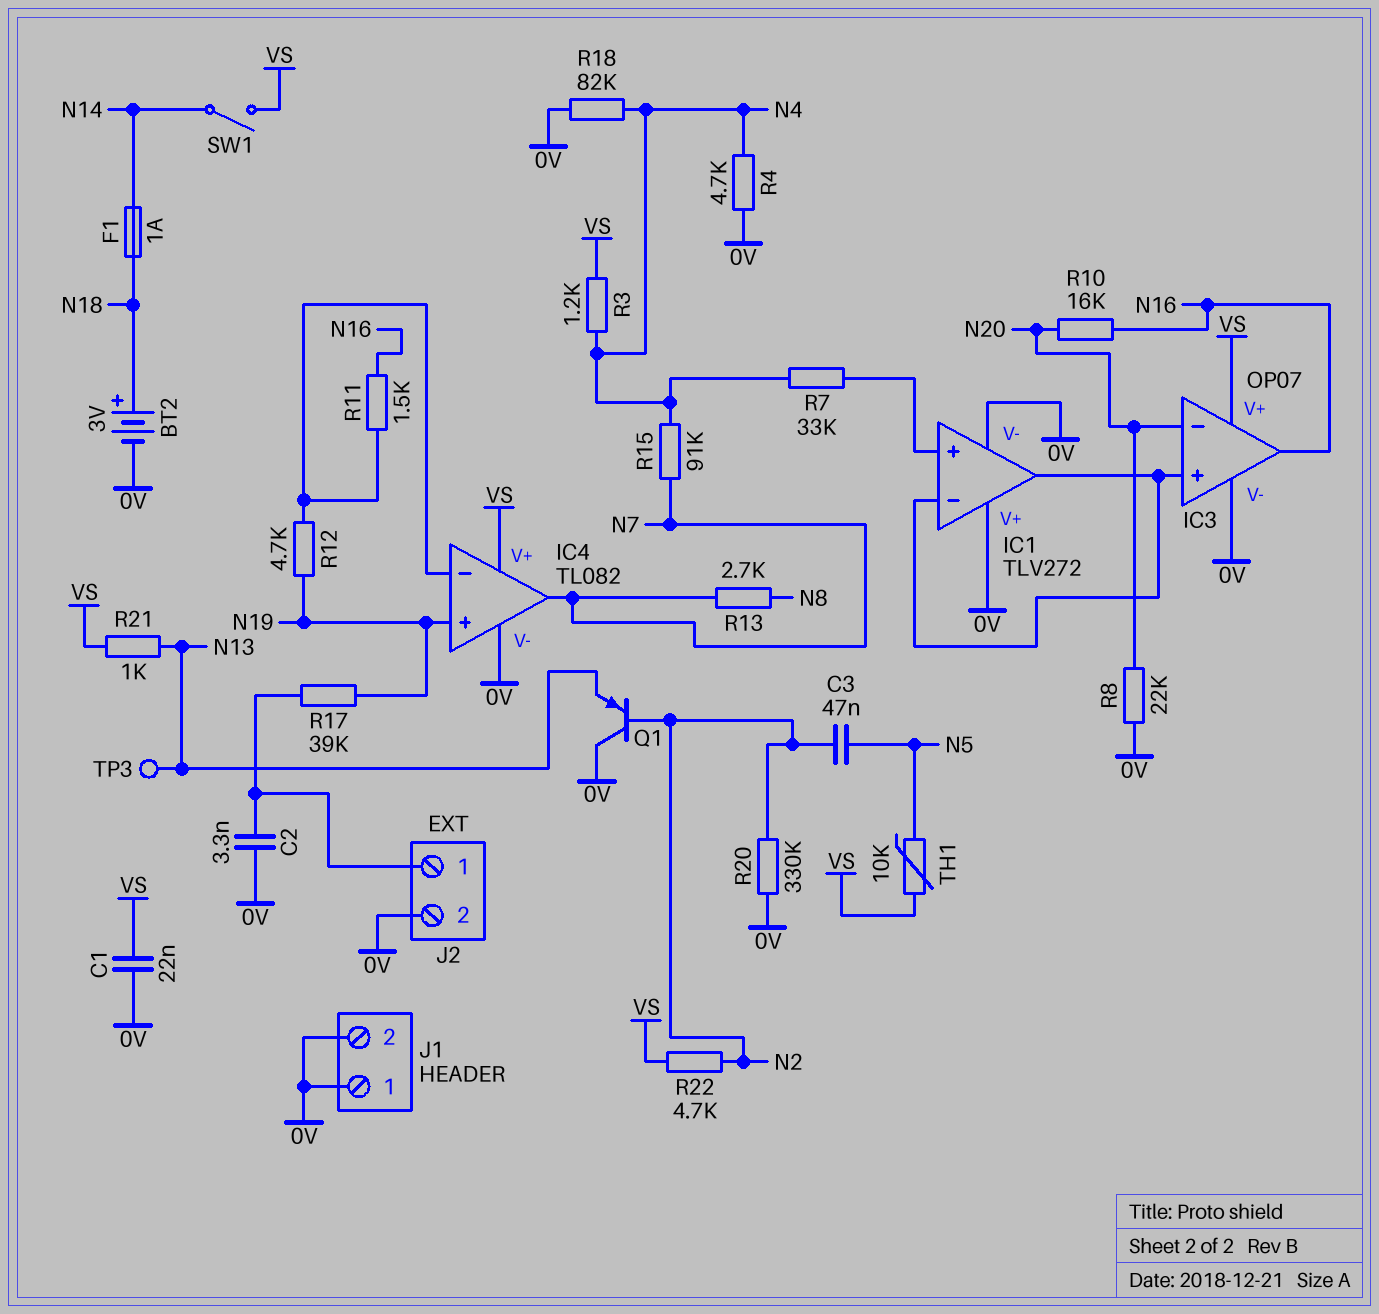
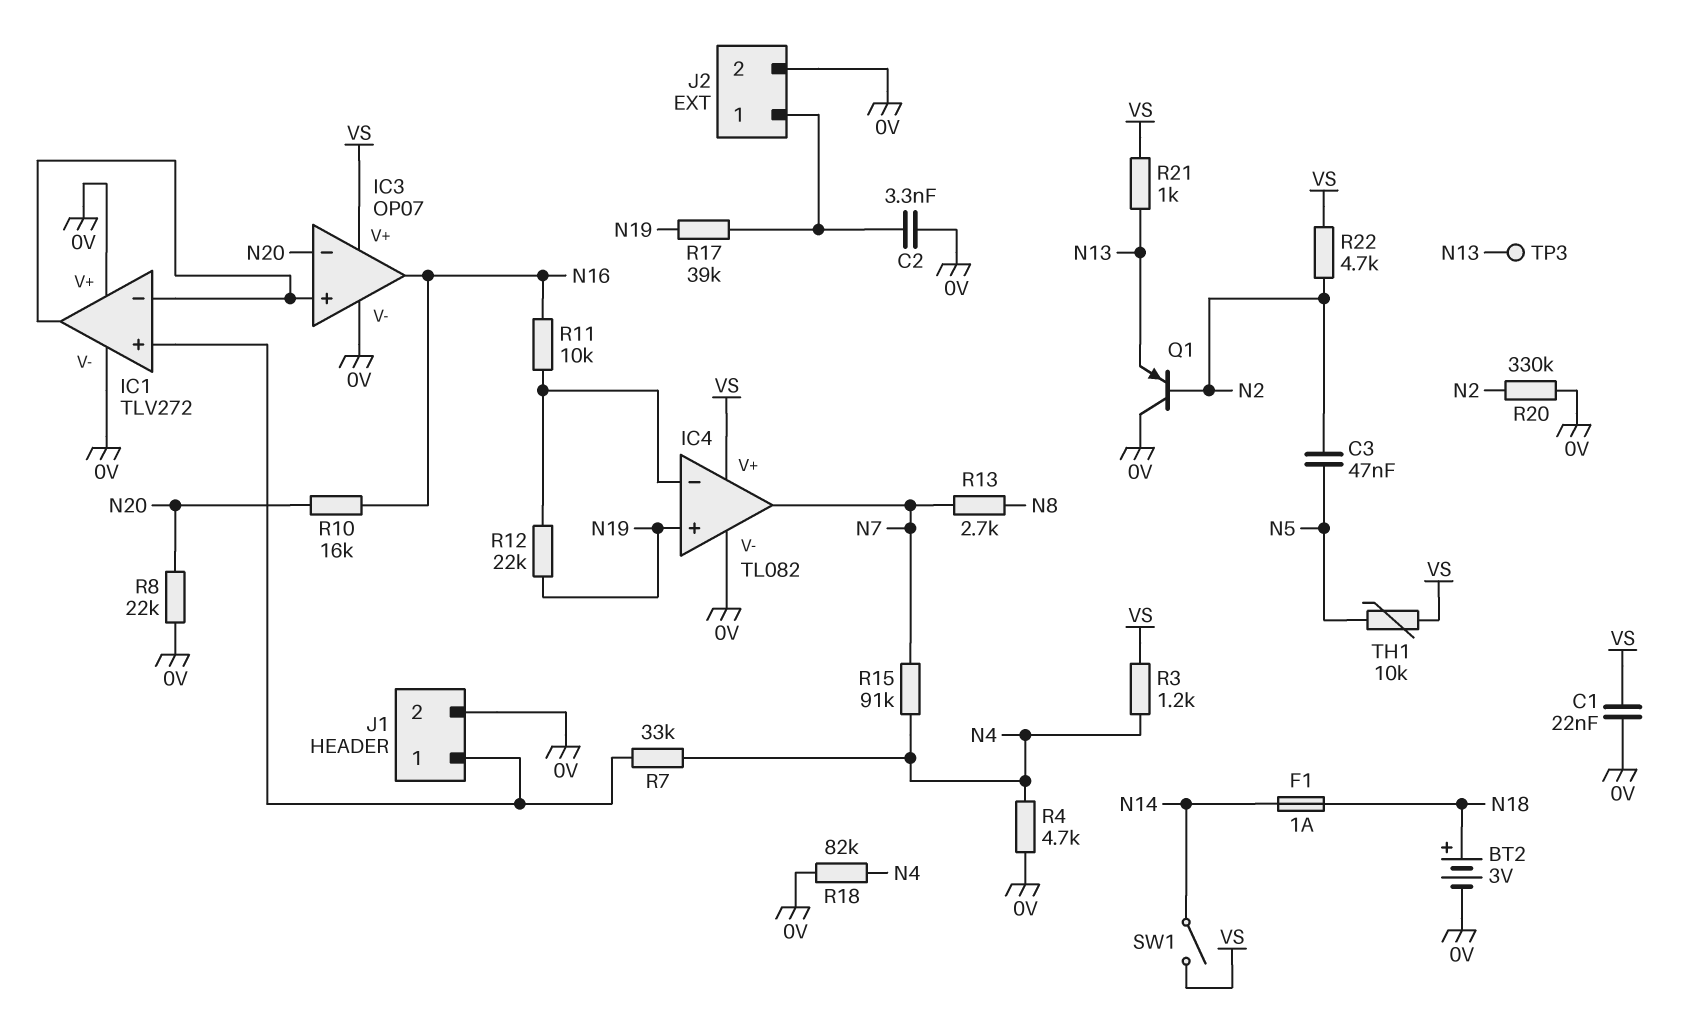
J1 pin 1: 0V -> IC1/in+
R11: 1.5k (IC4/in-, N16) -> 10k (IC4/in-, N16)
R12: 4.7k (IC4/in-, N19) -> 22k (IC4/in-, N19)

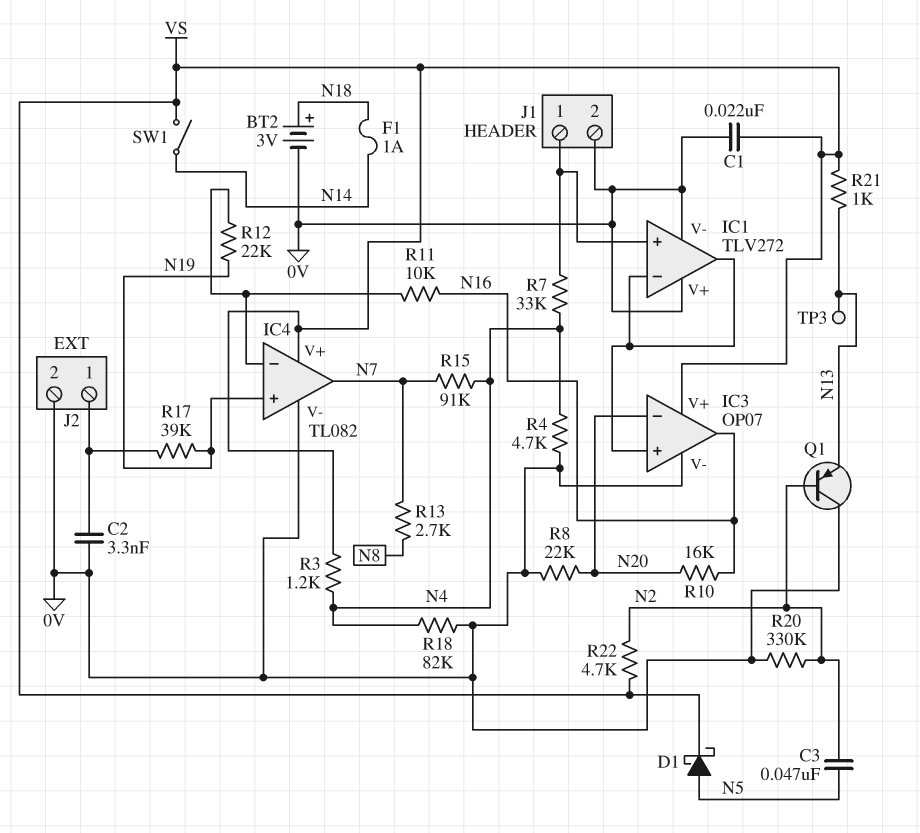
D1: none -> schottky (A N5, K VS)
TH1: 10k (N5, VS) -> none

